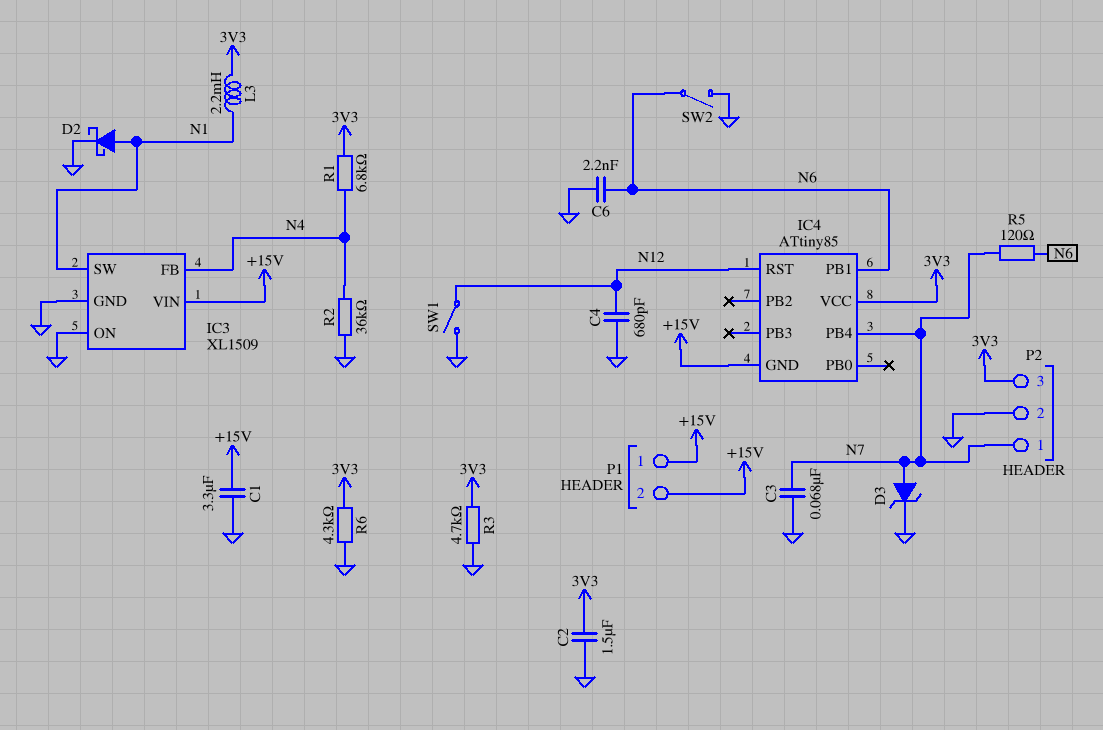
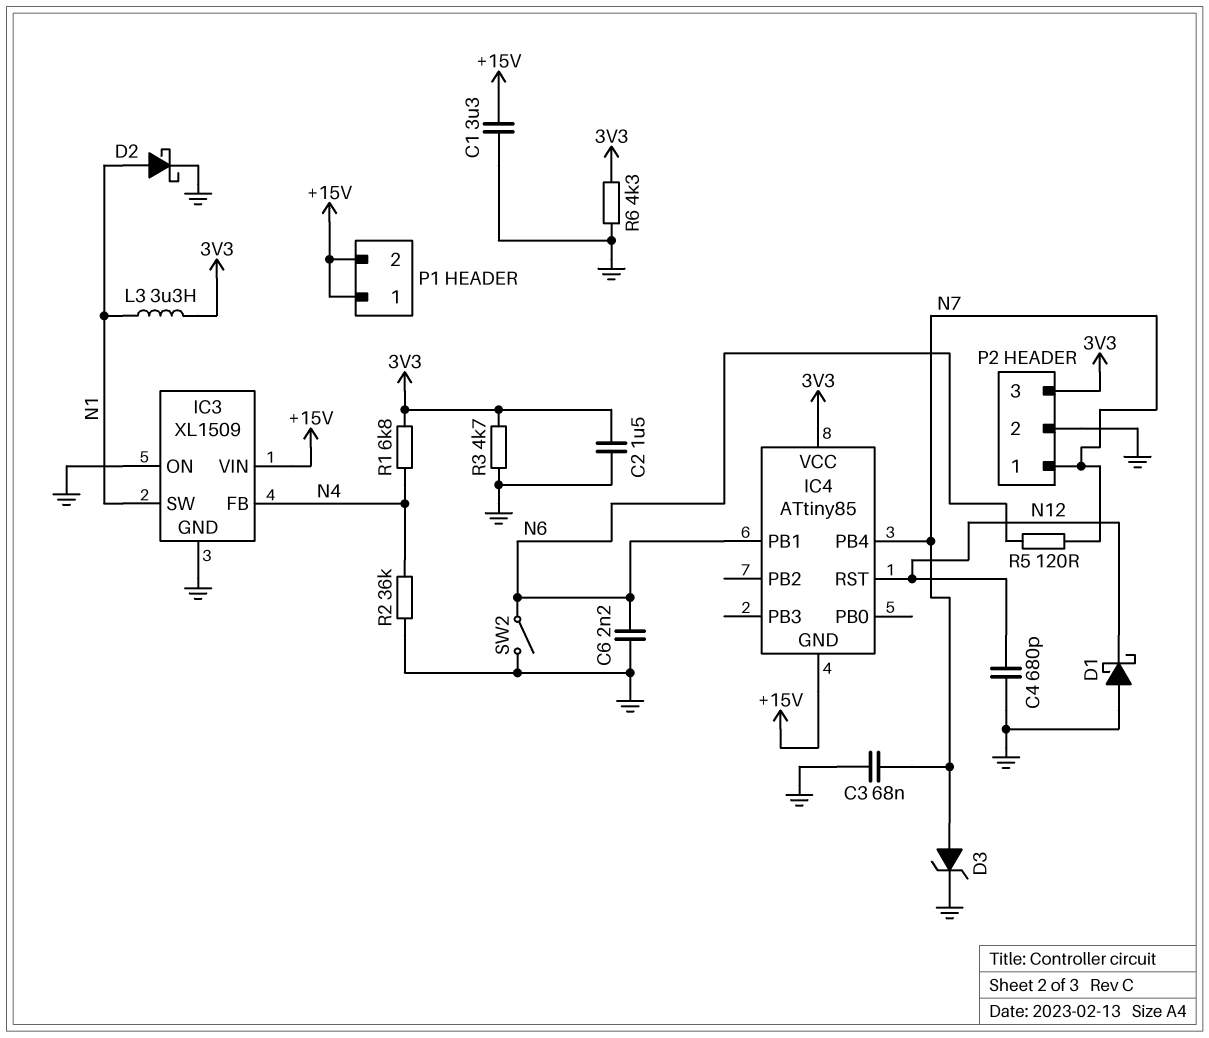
D1: none -> schottky (A GND, K N12)
L3: 2.2mH (3V3, N1) -> 3.3uH (3V3, N1)
SW1: switch (GND, N12) -> none

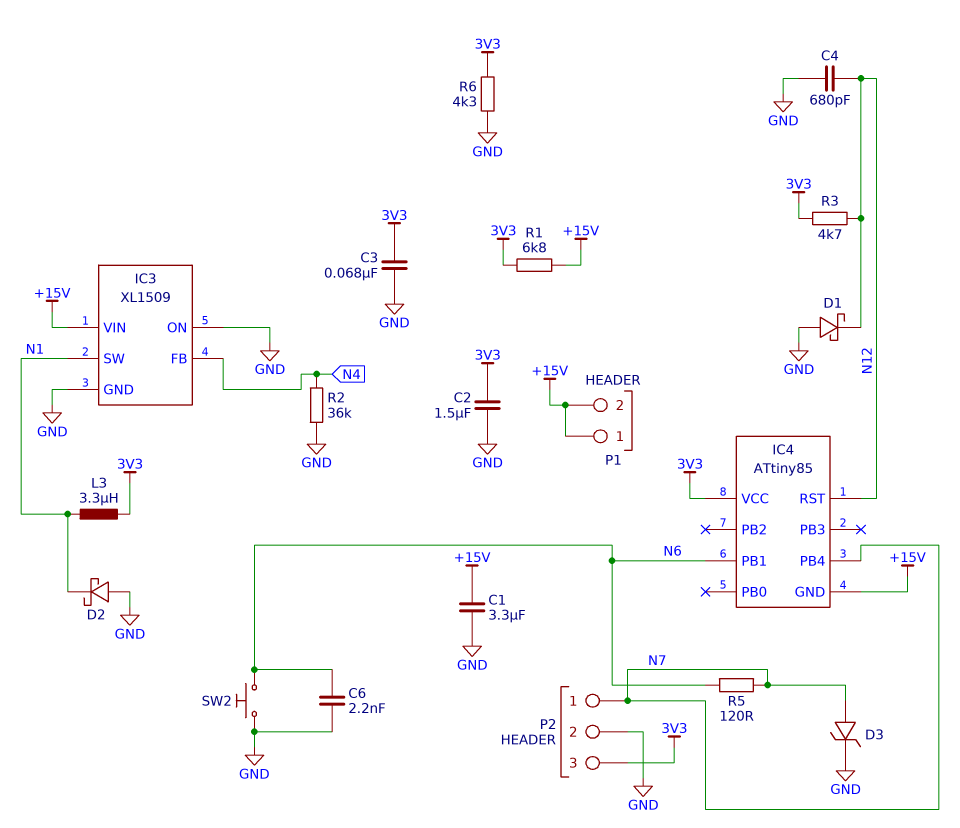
C3: 68nF (GND, N7) -> 68nF (3V3, GND)
D2: schottky (A N1, K GND) -> schottky (A GND, K N1)
R1: 6.8k (3V3, N4) -> 6.8k (+15V, 3V3)
R3: 4.7k (3V3, GND) -> 4.7k (3V3, N12)
SW2: switch (GND, N6) -> button (GND, N6)

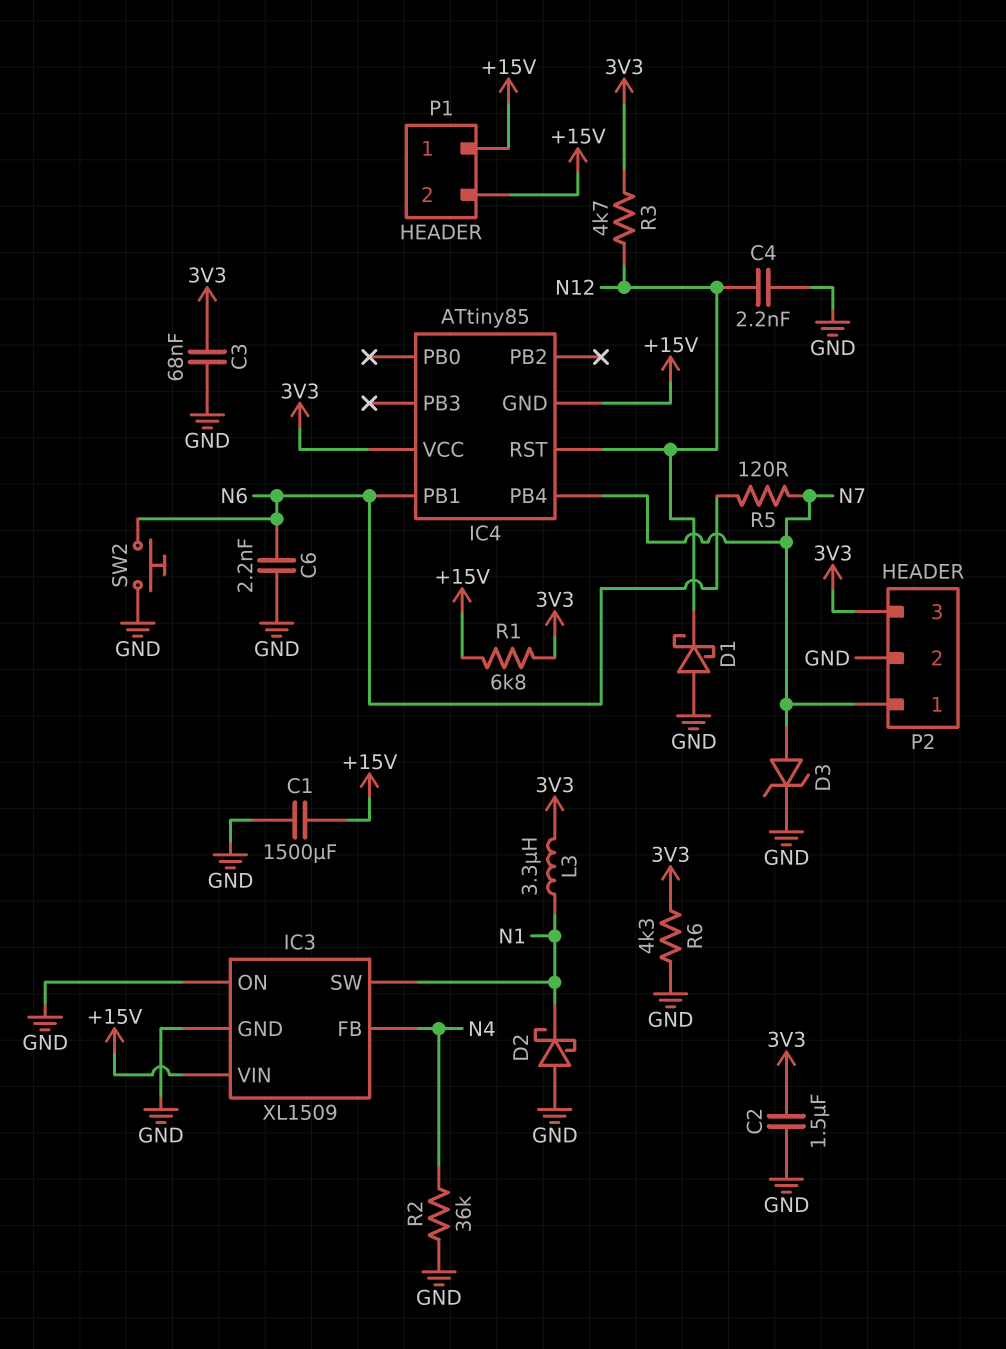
C1: 3.3uF (+15V, GND) -> 1500uF (+15V, GND)
C4: 680pF (GND, N12) -> 2.2nF (GND, N12)

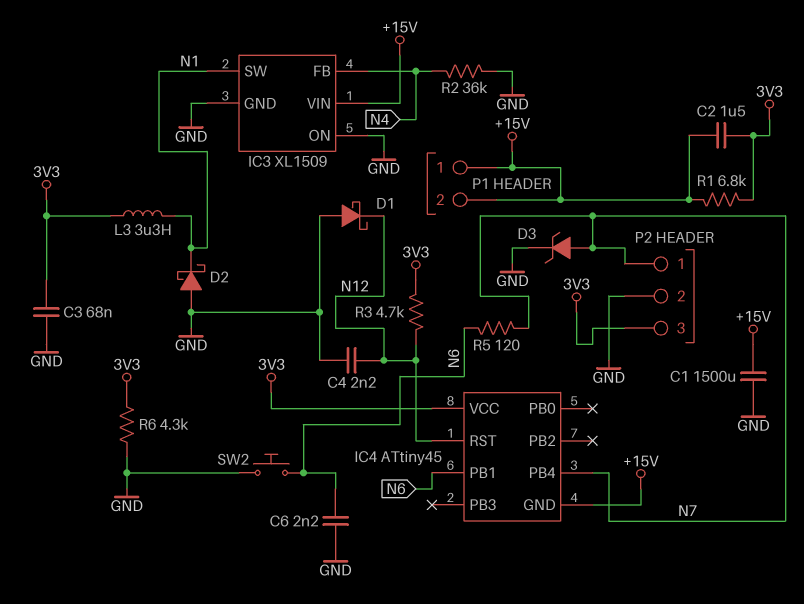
C2: 1.5uF (3V3, GND) -> 1.5uF (+15V, 3V3)
IC4: ATtiny85 -> ATtiny45

